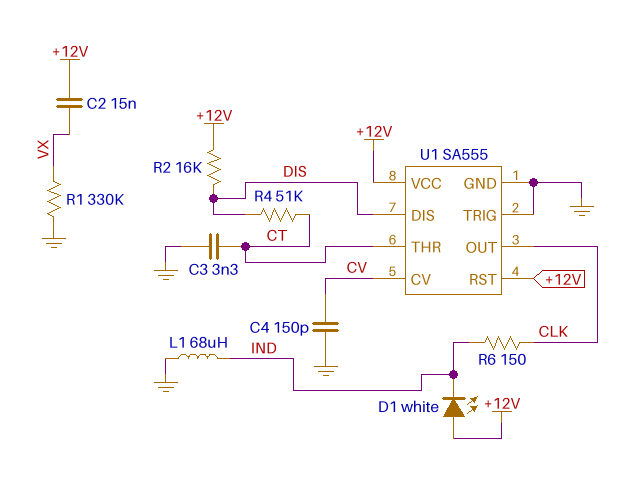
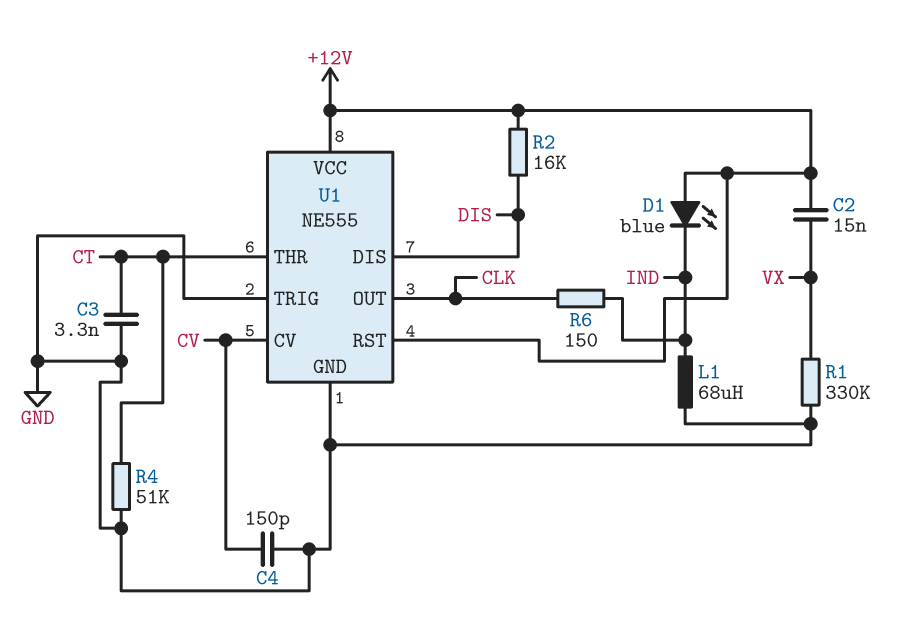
D1: LED white (A +12V, K IND) -> LED blue (A +12V, K IND)
R4: 51k (CT, DIS) -> 51k (CT, GND)
U1: SA555 -> NE555

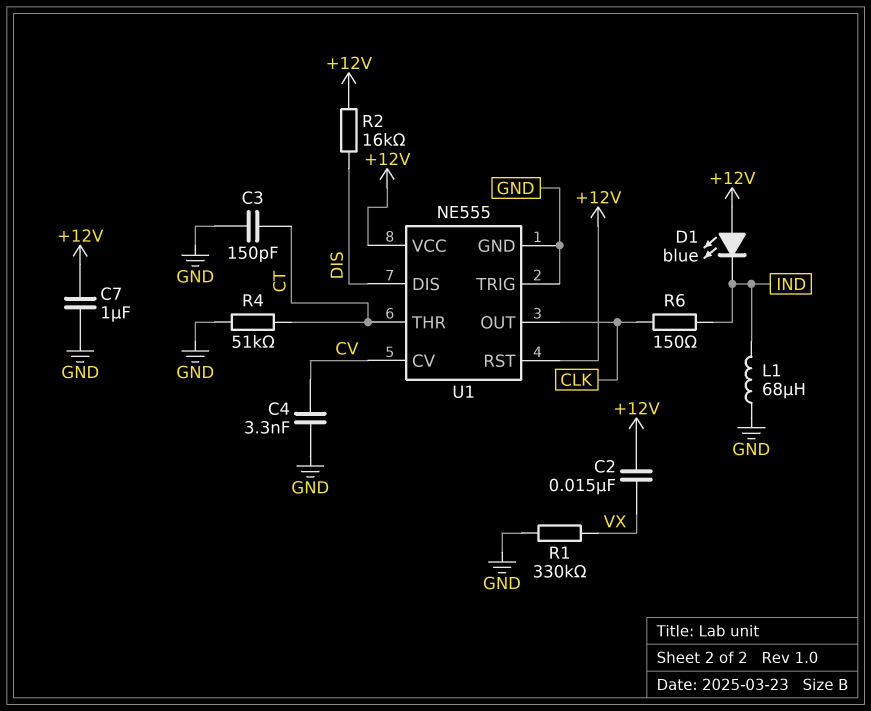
C3: 3.3nF (CT, GND) -> 150pF (CT, GND)
C4: 150pF (CV, GND) -> 3.3nF (CV, GND)
C7: none -> 1uF (+12V, GND)

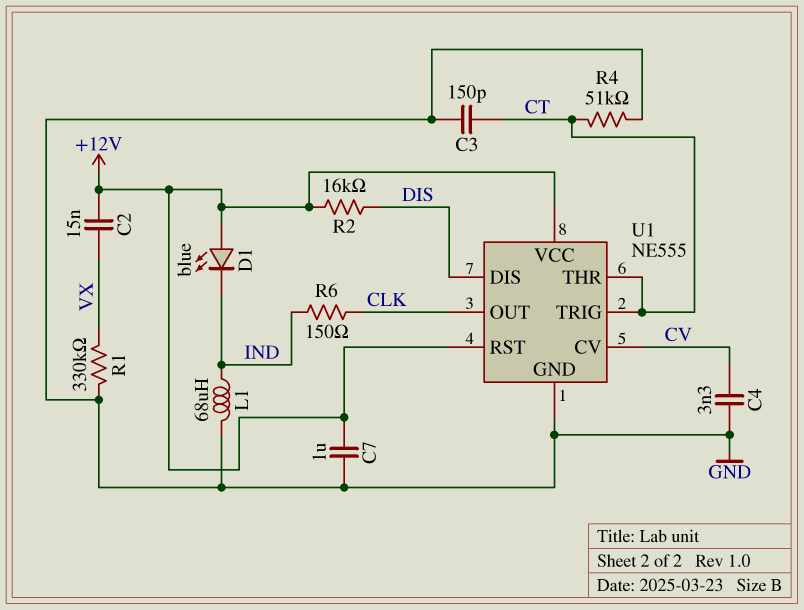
U1 pin TRIG: GND -> CT

